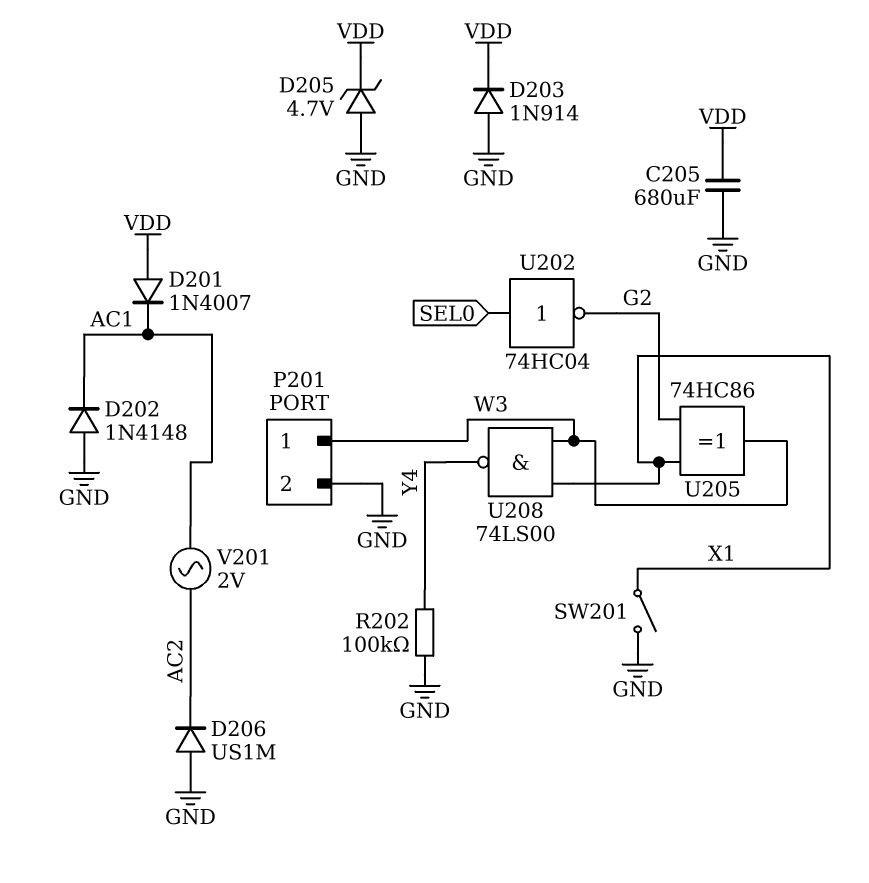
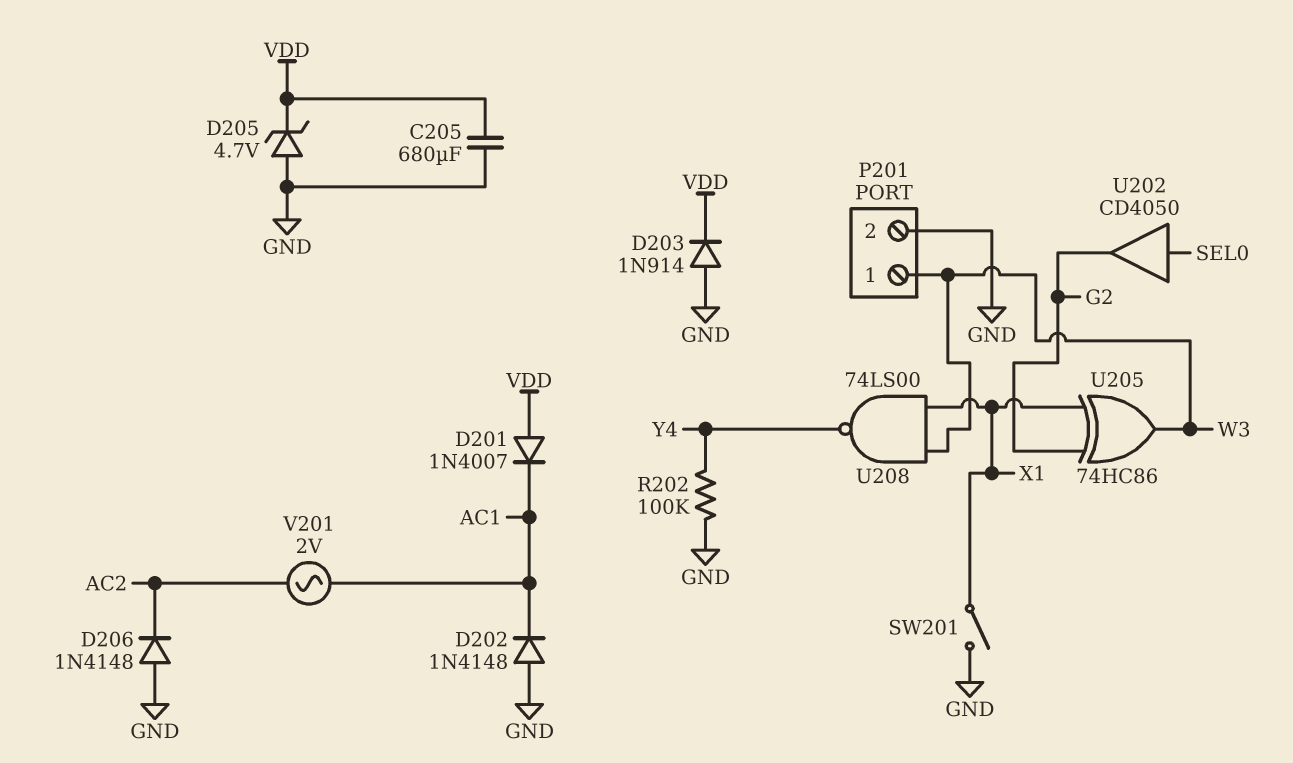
D206: diode US1M (A GND, K AC2) -> diode 1N4148 (A GND, K AC2)
U202: NOT 74HC04 (in SEL0, out G2) -> buffer CD4050 (in SEL0, out G2)

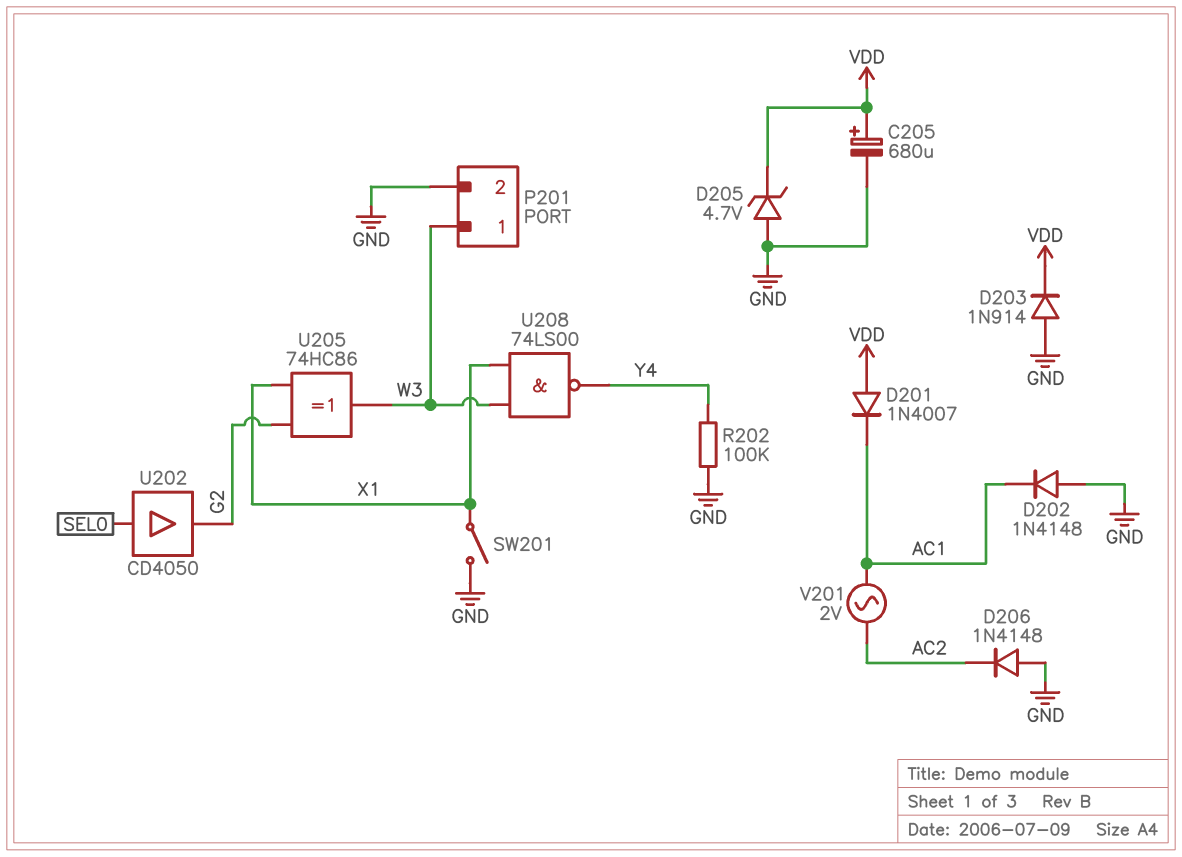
C205: 680uF (GND, VDD) -> 680uF (plus VDD, minus GND)

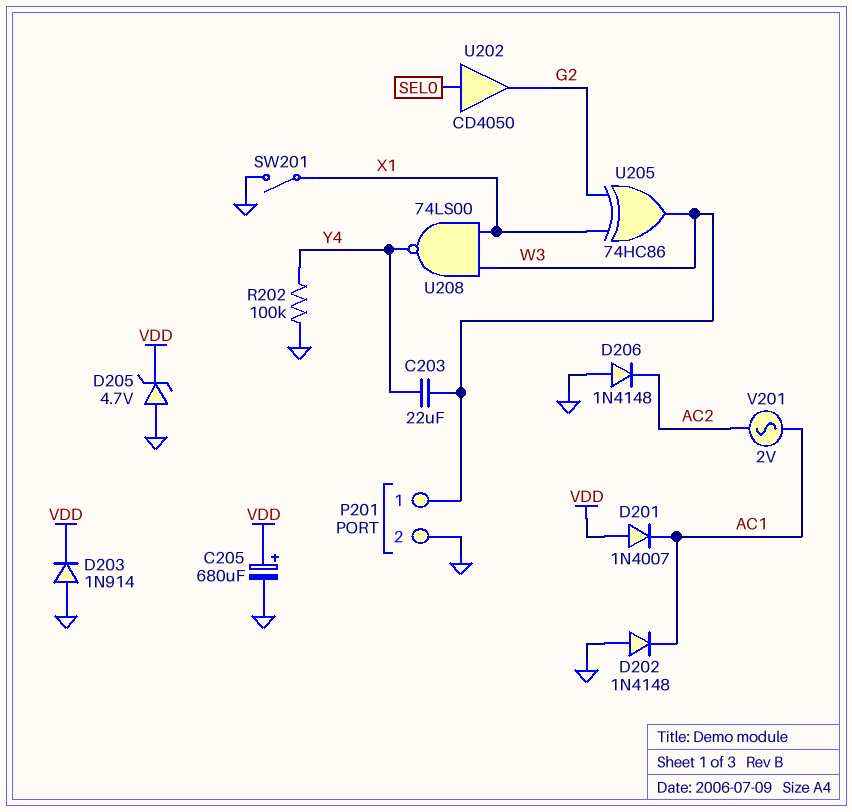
C203: none -> 22uF (W3, Y4)

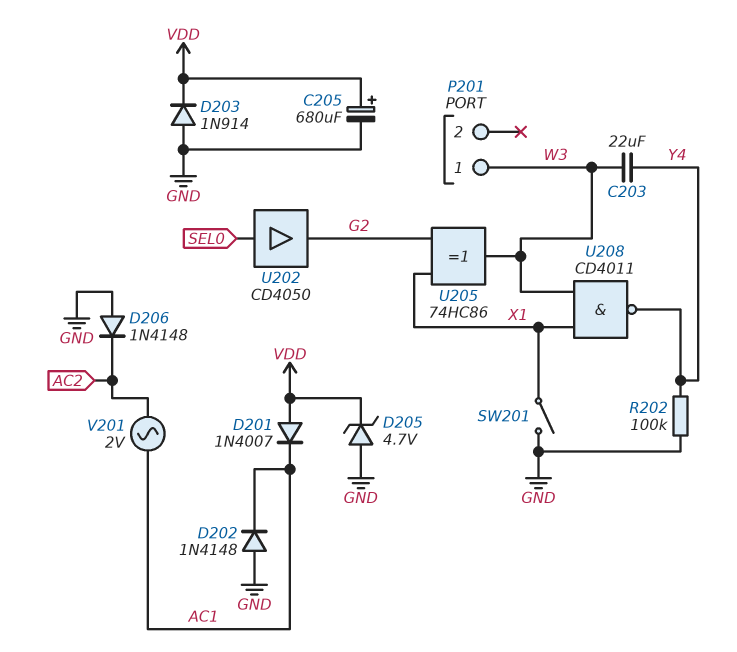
P201 pin 2: GND -> none
U208: NAND 74LS00 (in W3, in X1, out Y4) -> NAND CD4011 (in W3, in X1, out Y4)

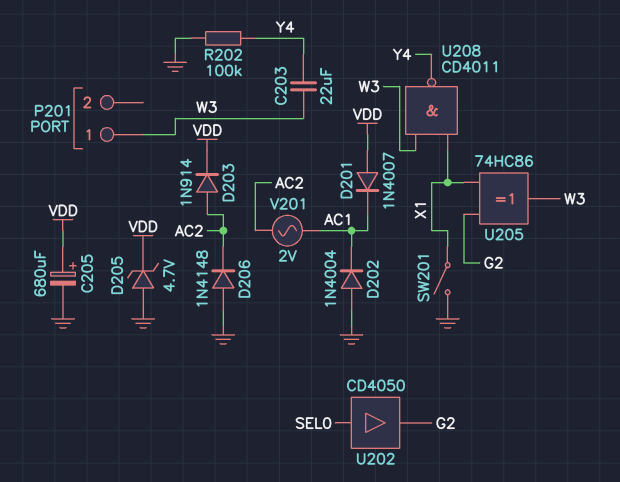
D202: diode 1N4148 (A GND, K AC1) -> diode 1N4004 (A GND, K AC1)
D203: diode 1N914 (A GND, K VDD) -> diode 1N914 (A AC2, K VDD)

